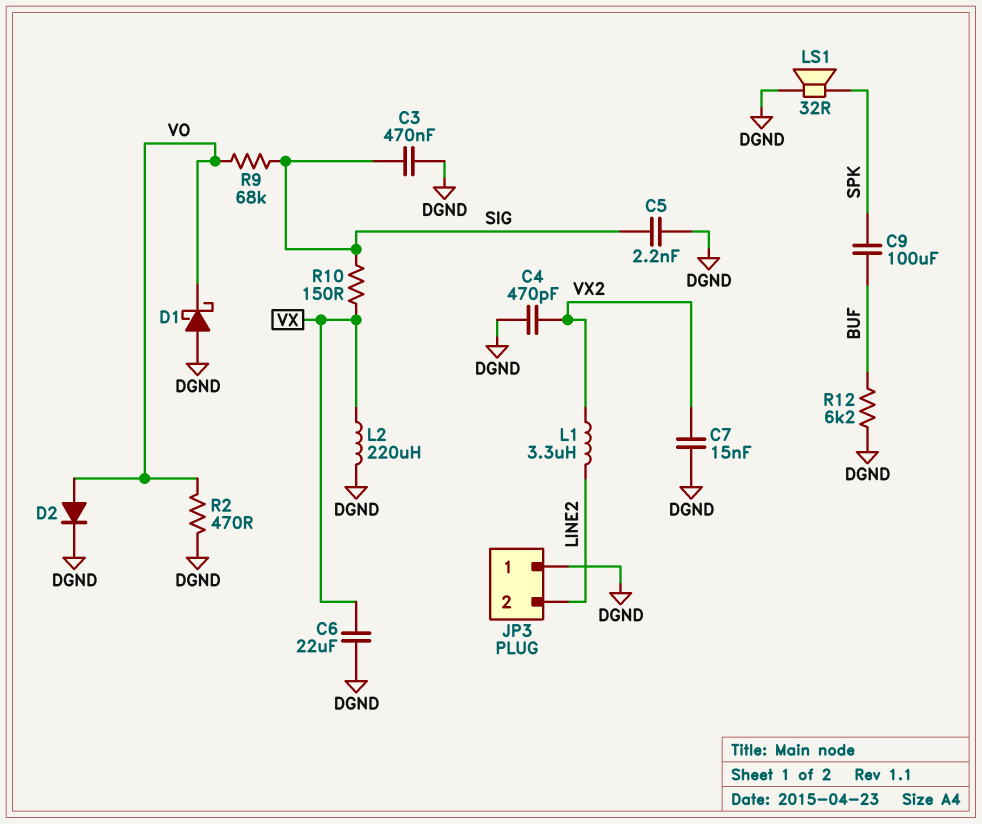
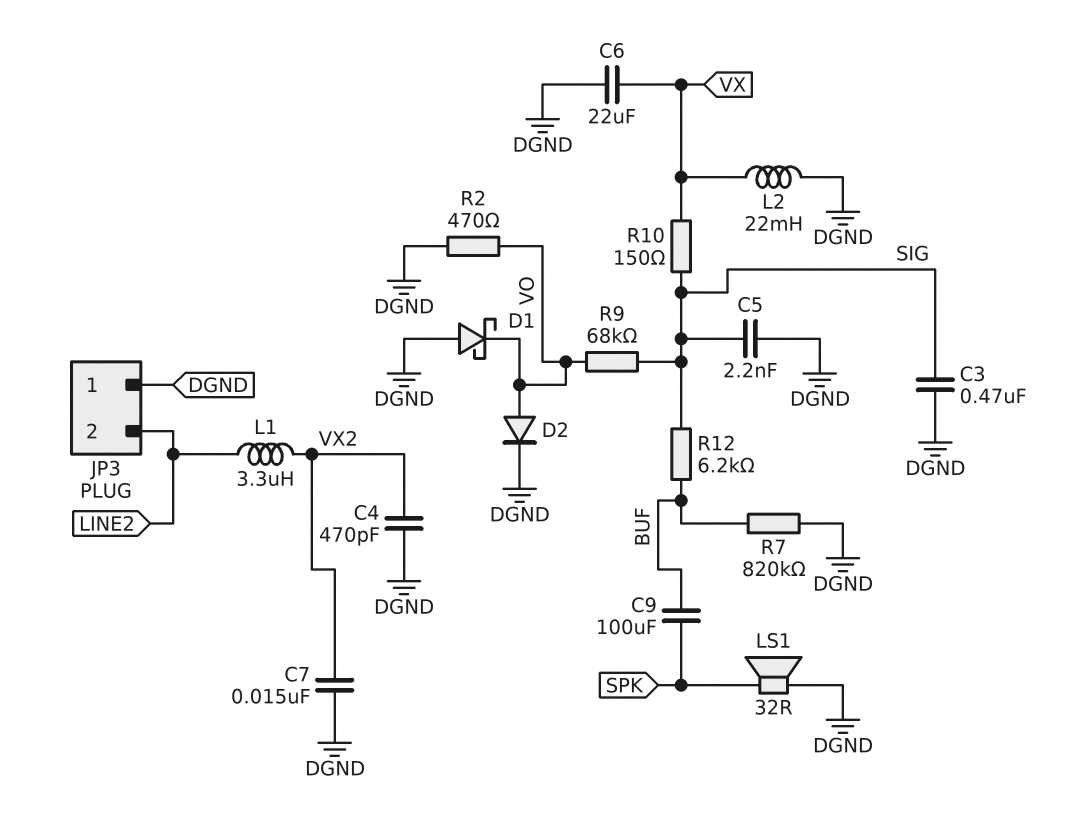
L2: 220uH (DGND, VX) -> 22mH (DGND, VX)
R7: none -> 820k (BUF, DGND)
R12: 6.2k (BUF, DGND) -> 6.2k (BUF, SIG)

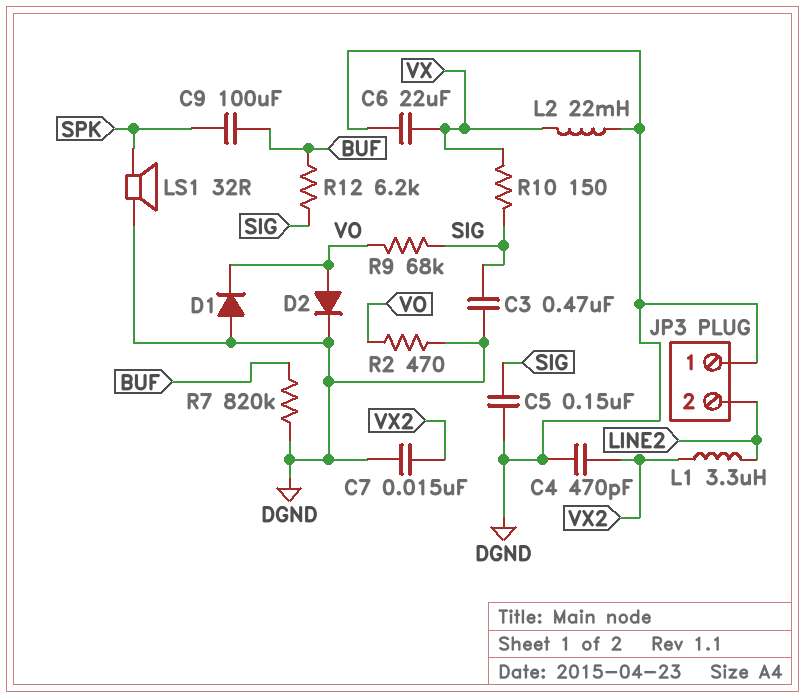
C5: 2.2nF (DGND, SIG) -> 150nF (DGND, SIG)
D1: schottky (A DGND, K VO) -> diode (A DGND, K VO)

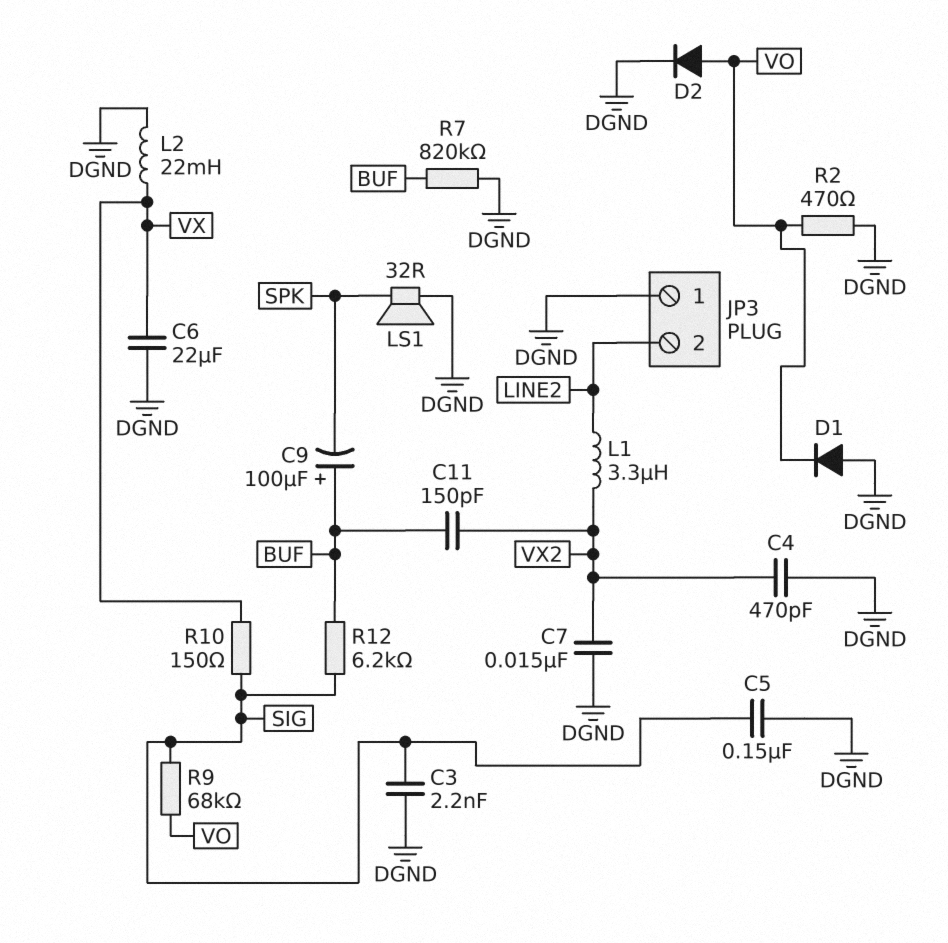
C3: 470nF (DGND, SIG) -> 2.2nF (DGND, SIG)
C9: 100uF (BUF, SPK) -> 100uF (plus BUF, minus SPK)
C11: none -> 150pF (BUF, VX2)

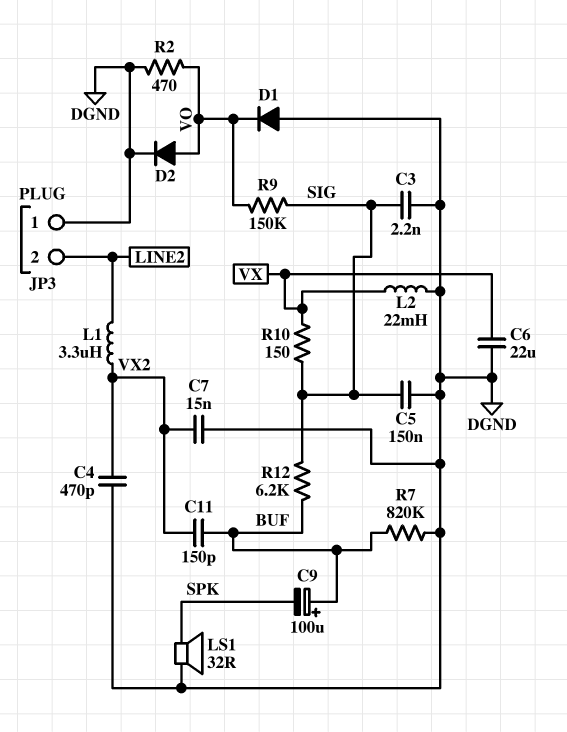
R9: 68k (SIG, VO) -> 150k (SIG, VO)

